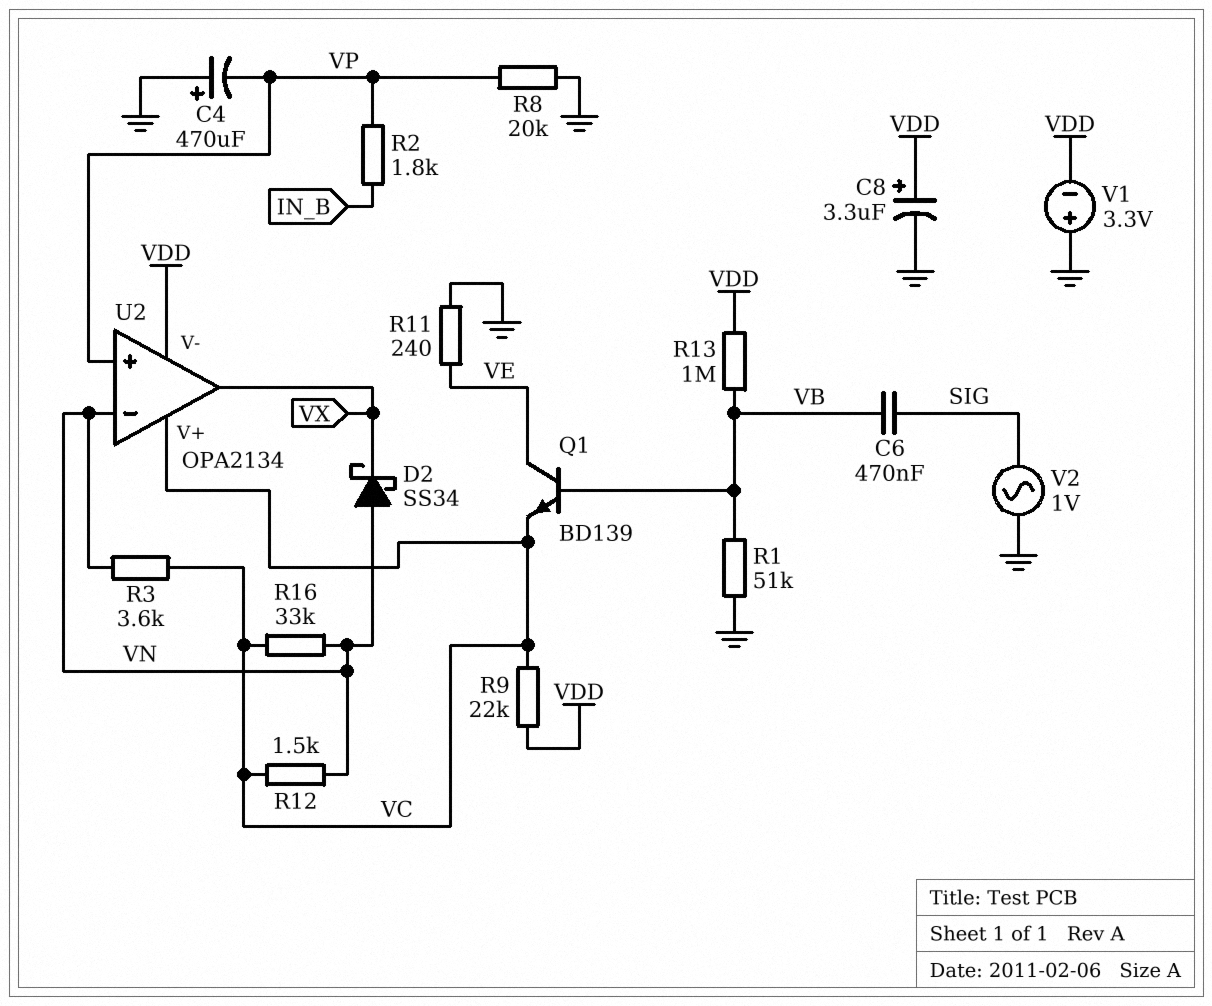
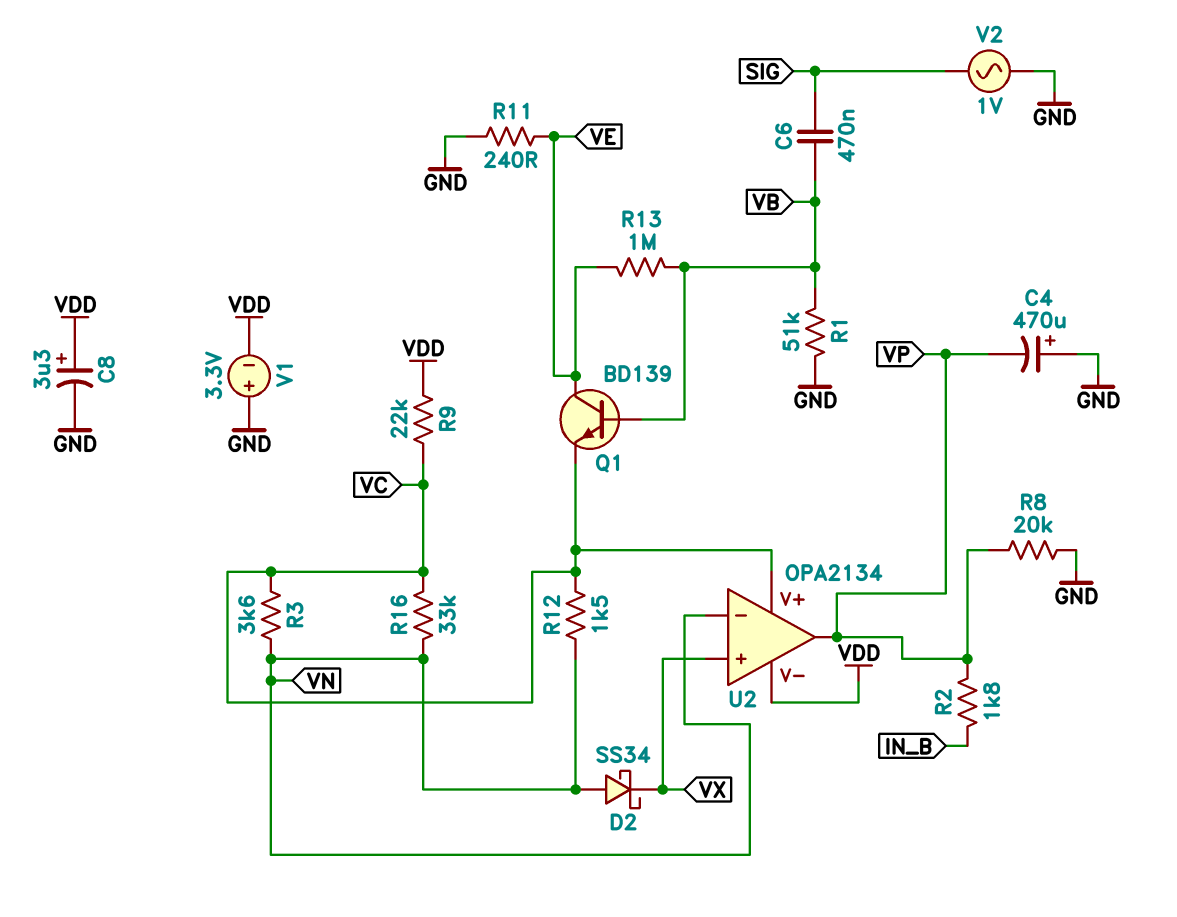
R13: 1M (VB, VDD) -> 1M (VB, VE)
U2 pin in+: VP -> VX
U2 pin out: VX -> VP

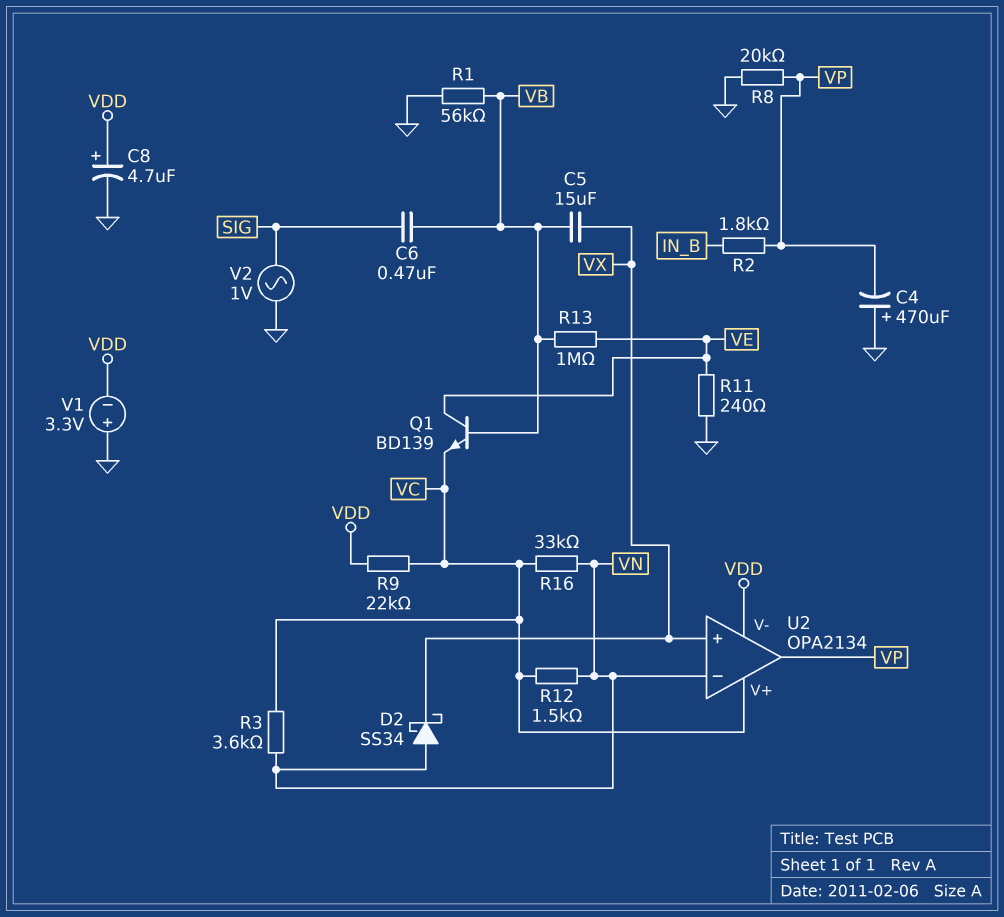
C5: none -> 15uF (VB, VX)
C8: 3.3uF (plus VDD, minus GND) -> 4.7uF (plus VDD, minus GND)
R1: 51k (GND, VB) -> 56k (GND, VB)

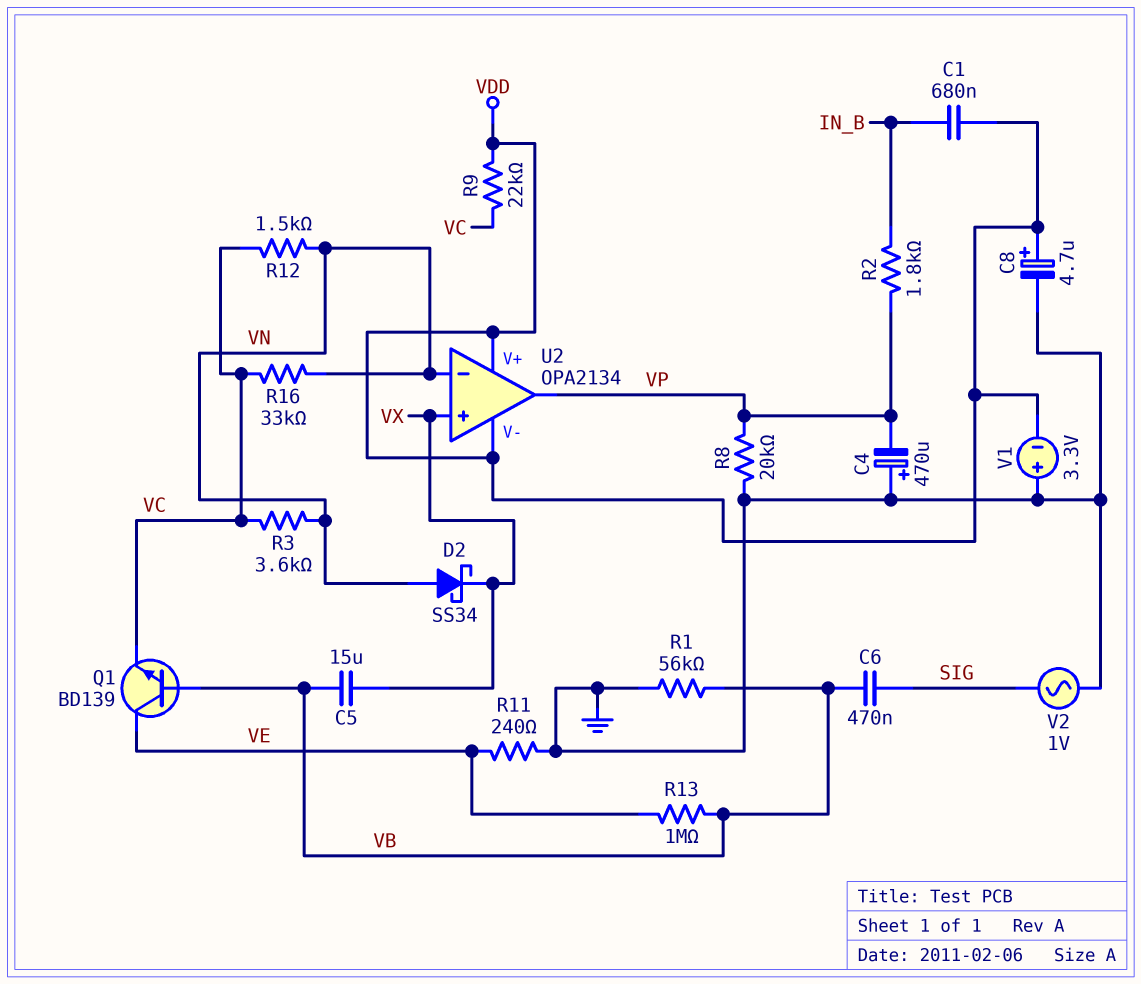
C1: none -> 680nF (IN_B, VDD)
U2 pin V+: VC -> VDD

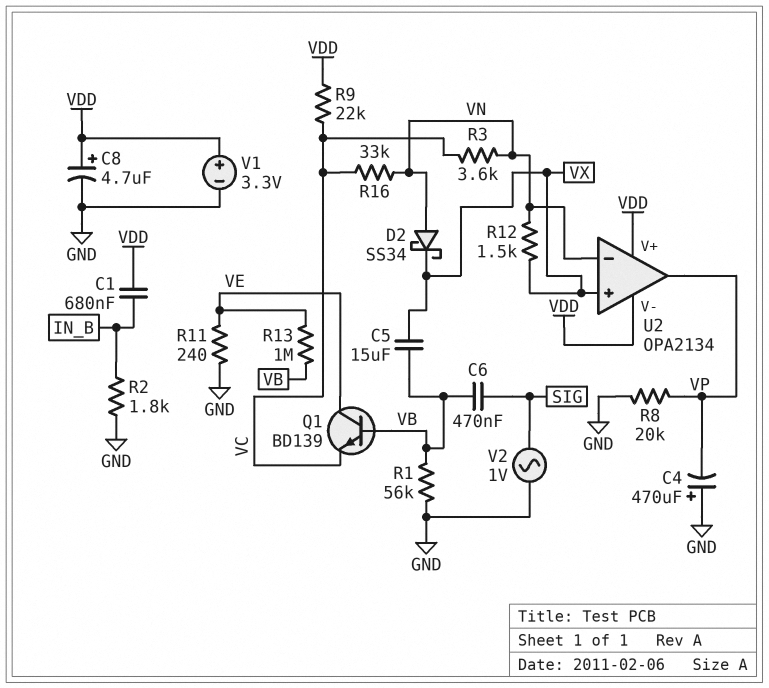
R2: 1.8k (IN_B, VP) -> 1.8k (GND, IN_B)
R12: 1.5k (VC, VN) -> 1.5k (VN, VX)
V1: 3.3V (plus GND, minus VDD) -> 3.3V (plus VDD, minus GND)

